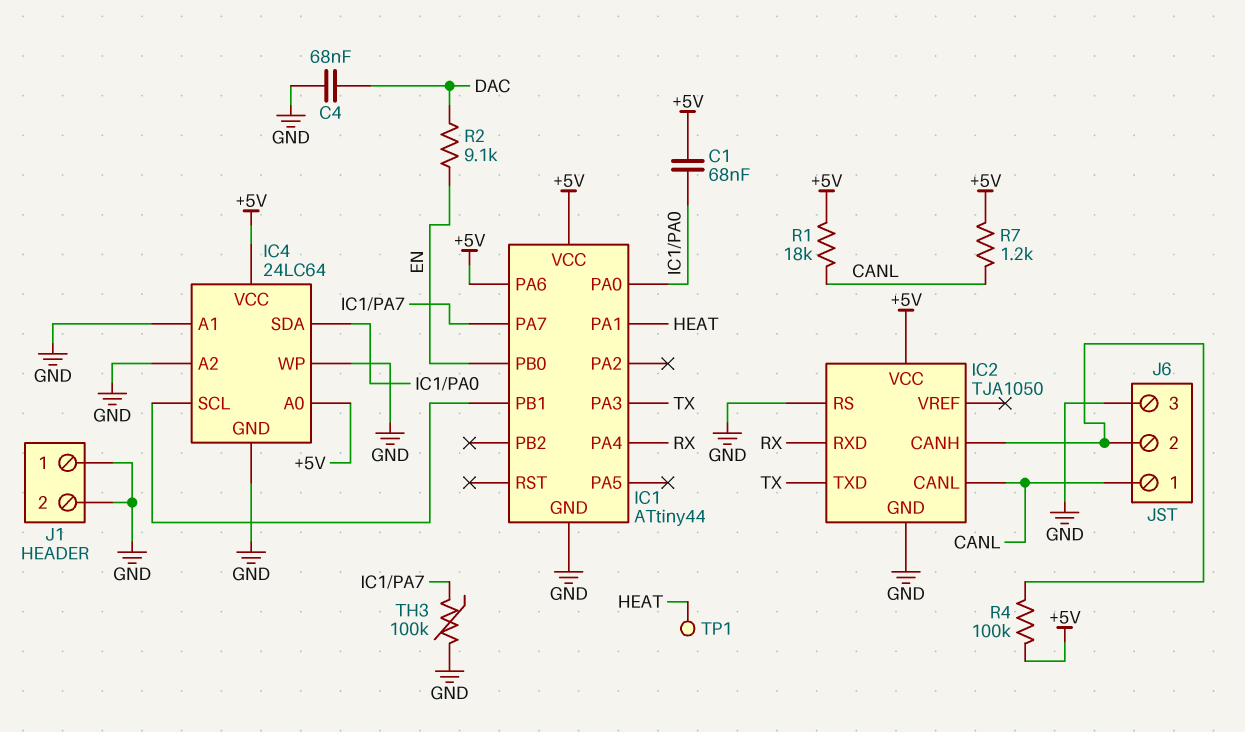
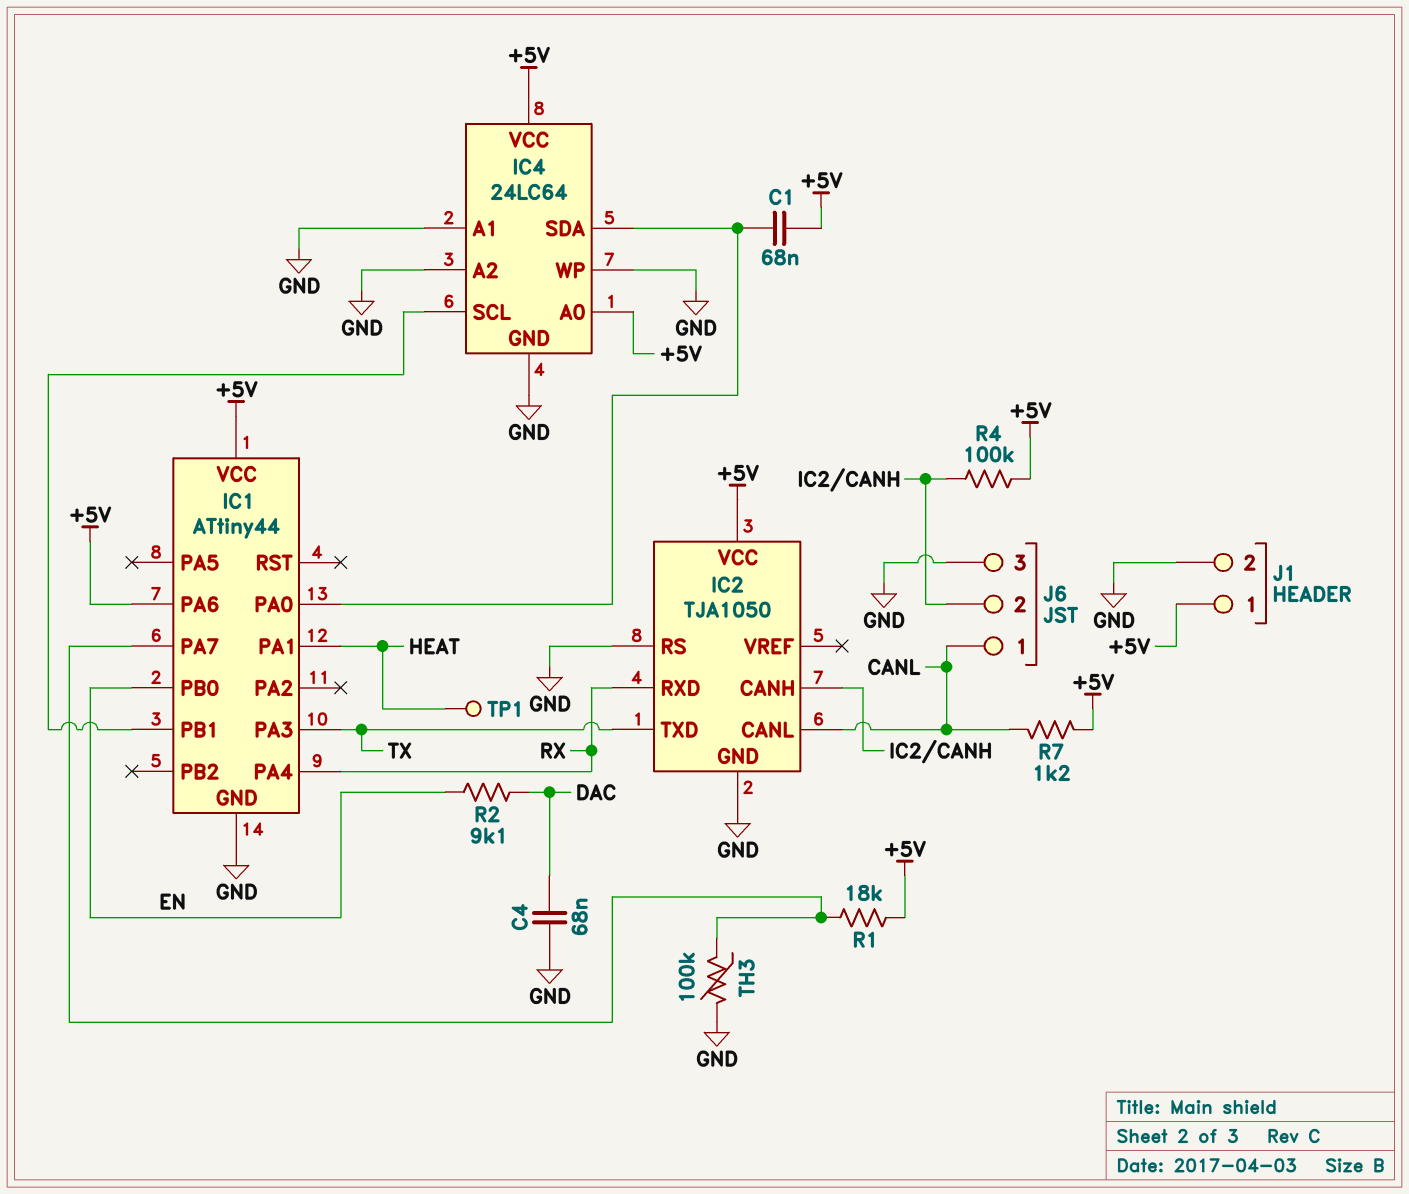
J1 pin 1: GND -> +5V
R1: 18k (+5V, CANL) -> 18k (+5V, IC1/PA7)

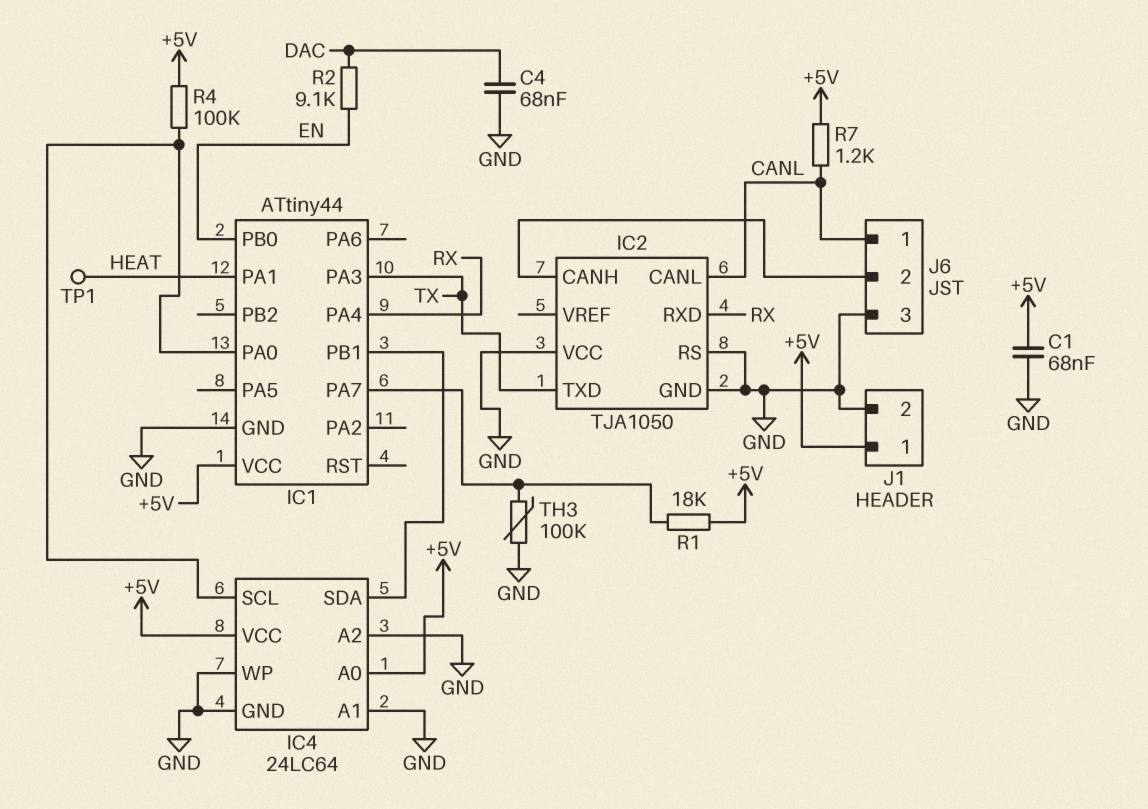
C1: 68nF (+5V, IC1/PA0) -> 68nF (+5V, GND)
IC1 pin PA6: +5V -> none
IC2 pin VCC: +5V -> GND
IC4 pin SCL: IC1/PB1 -> IC1/PA0
IC4 pin SDA: IC1/PA0 -> IC1/PB1
R4: 100k (+5V, IC2/CANH) -> 100k (+5V, IC1/PA0)

